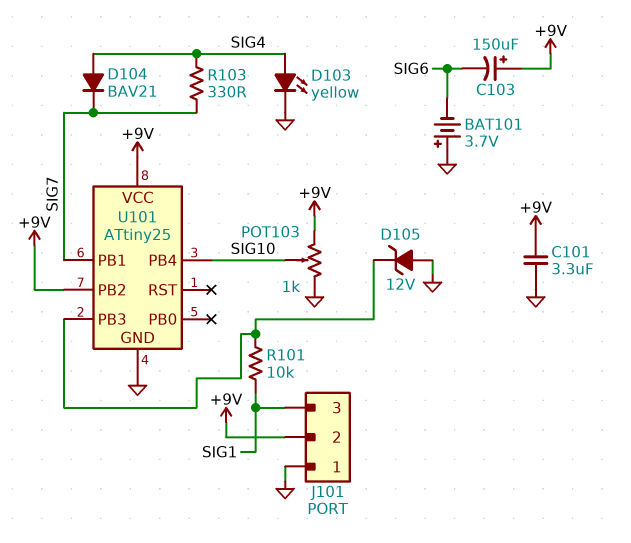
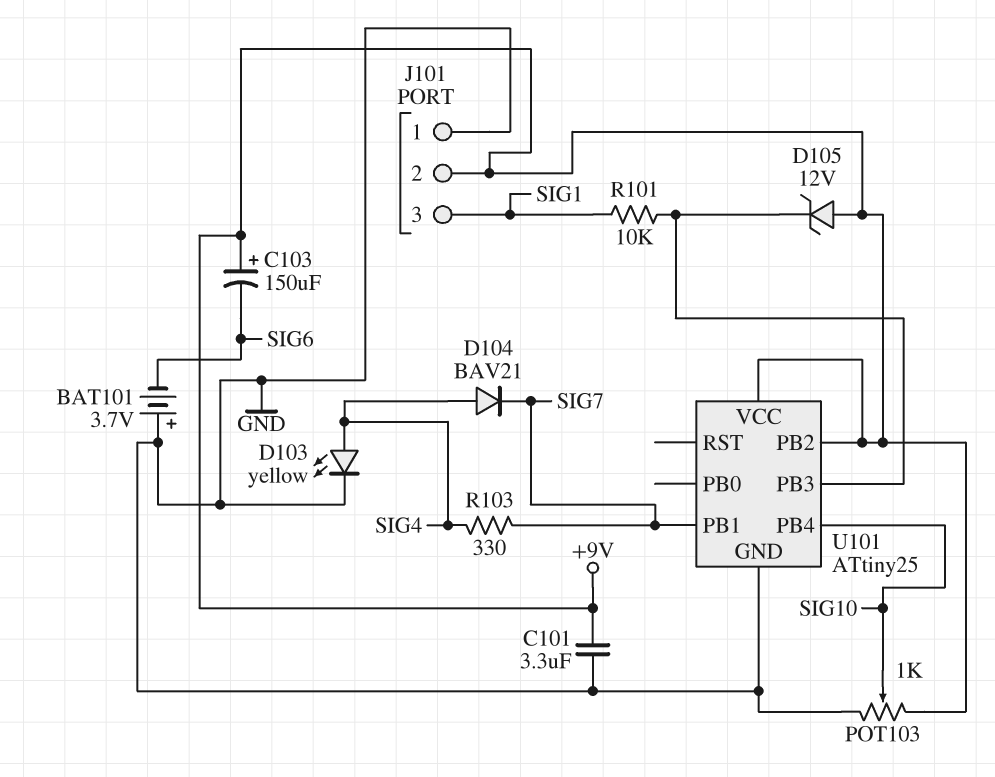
D105: zener 12V (A GND, K U101/PB3) -> zener 12V (A +9V, K U101/PB3)

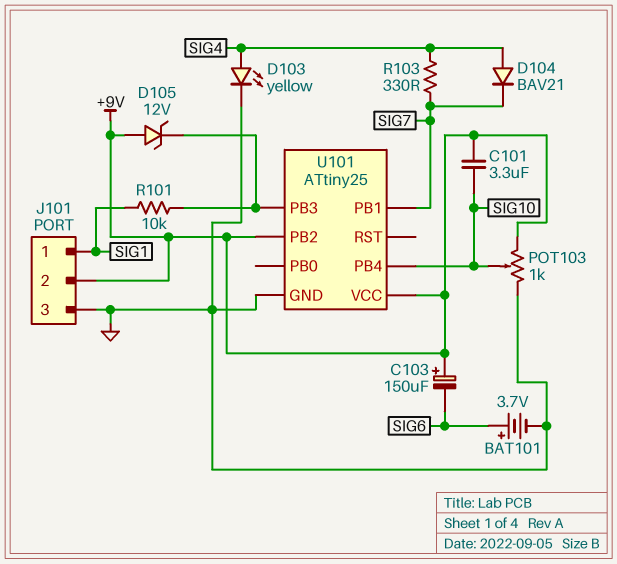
BAT101: 3.7V (plus GND, minus SIG6) -> 3.7V (plus SIG6, minus GND)
C101: 3.3uF (+9V, GND) -> 3.3uF (+9V, SIG10)
J101 pin 1: GND -> SIG1
J101 pin 3: SIG1 -> GND

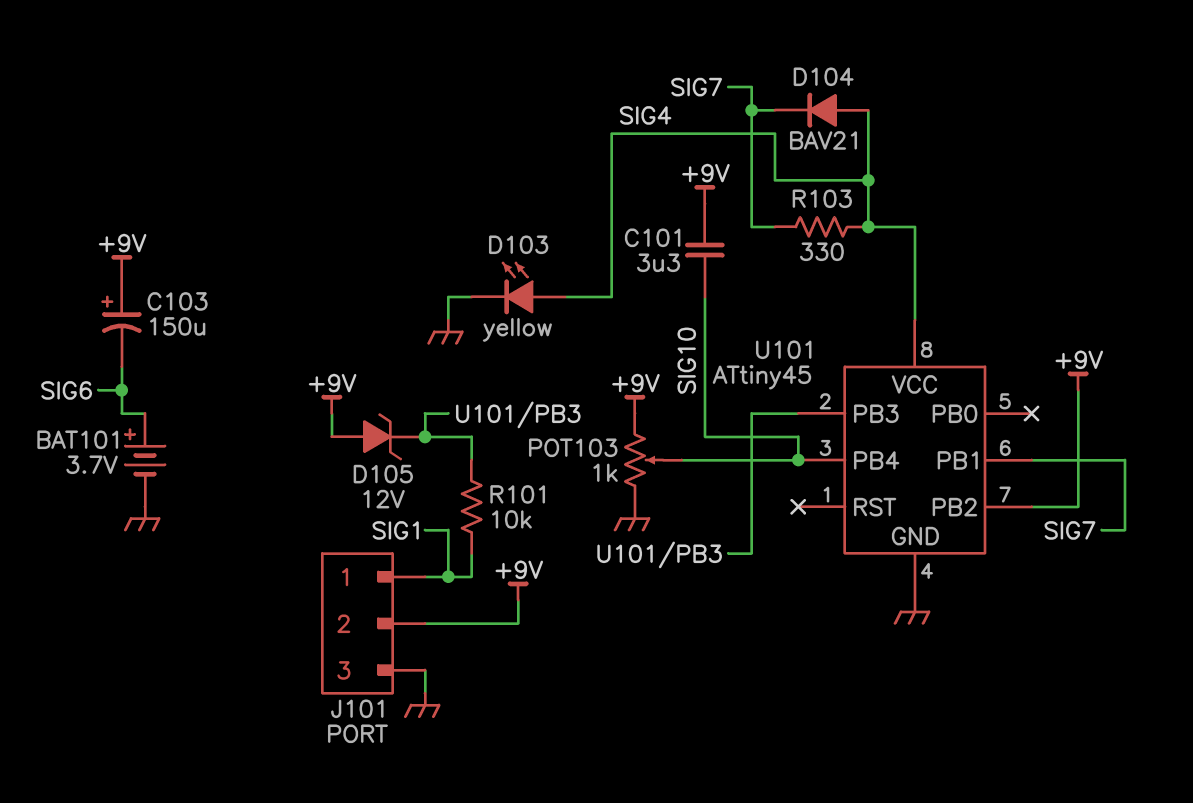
U101: ATtiny25 -> ATtiny45
U101 pin VCC: +9V -> SIG4

